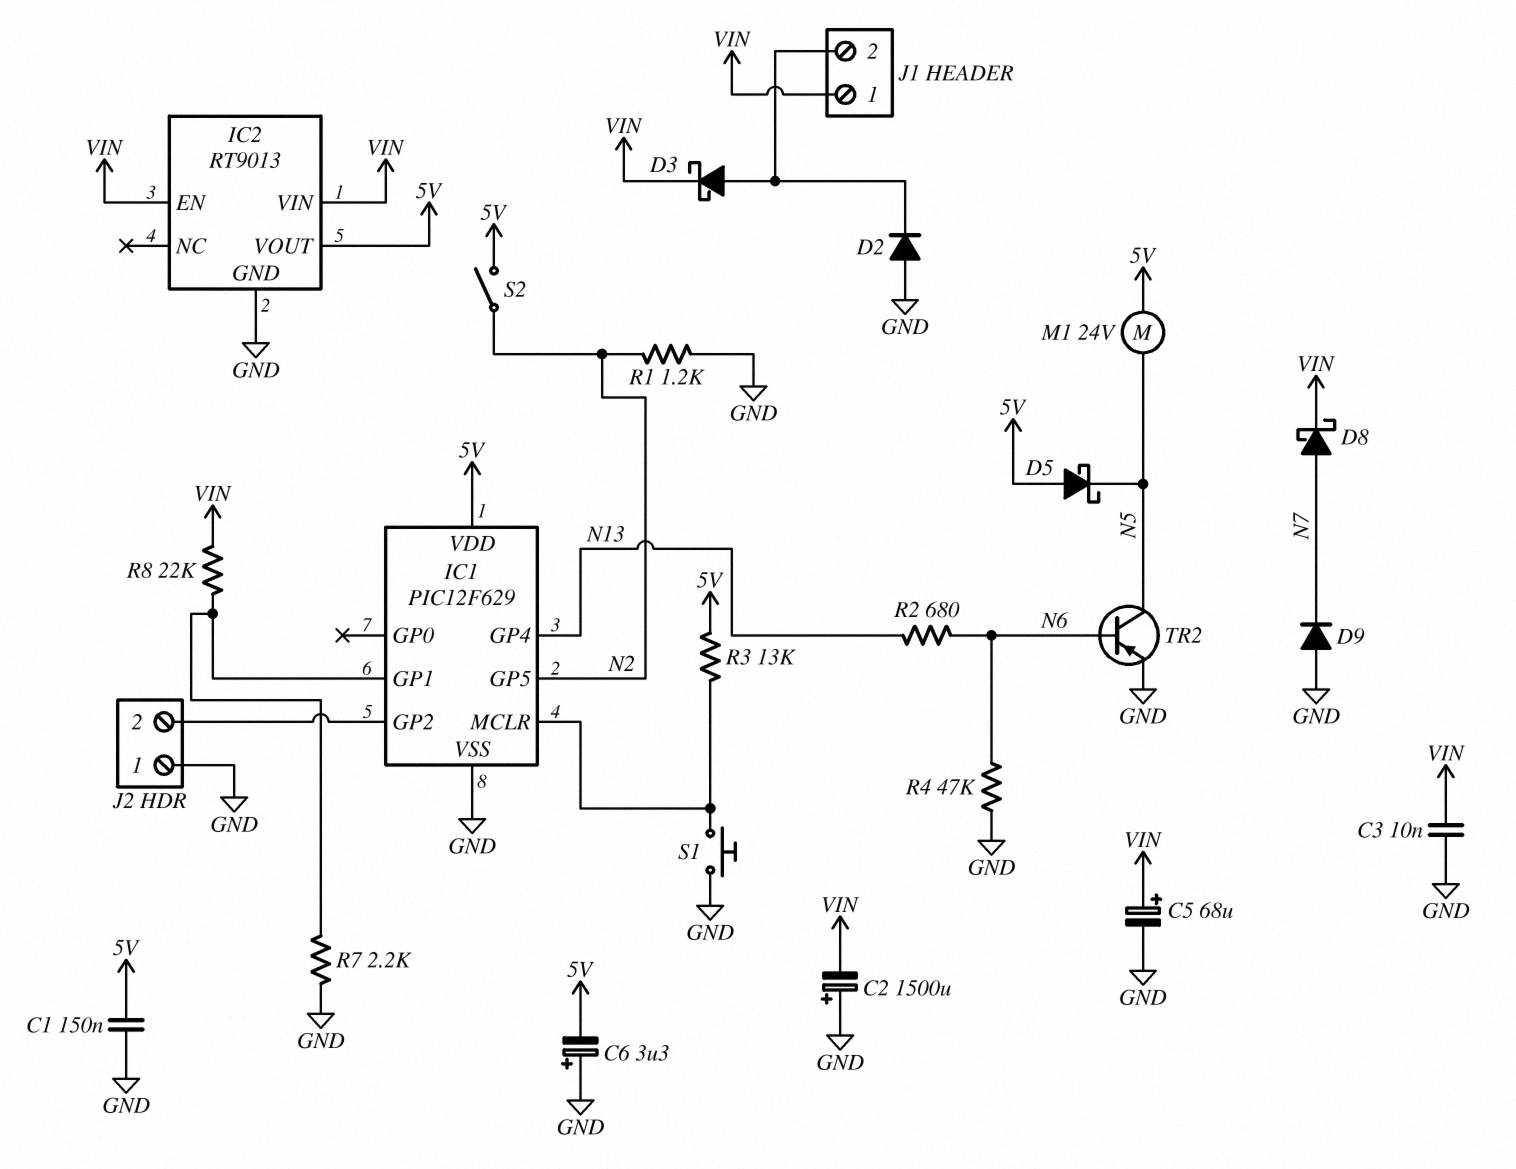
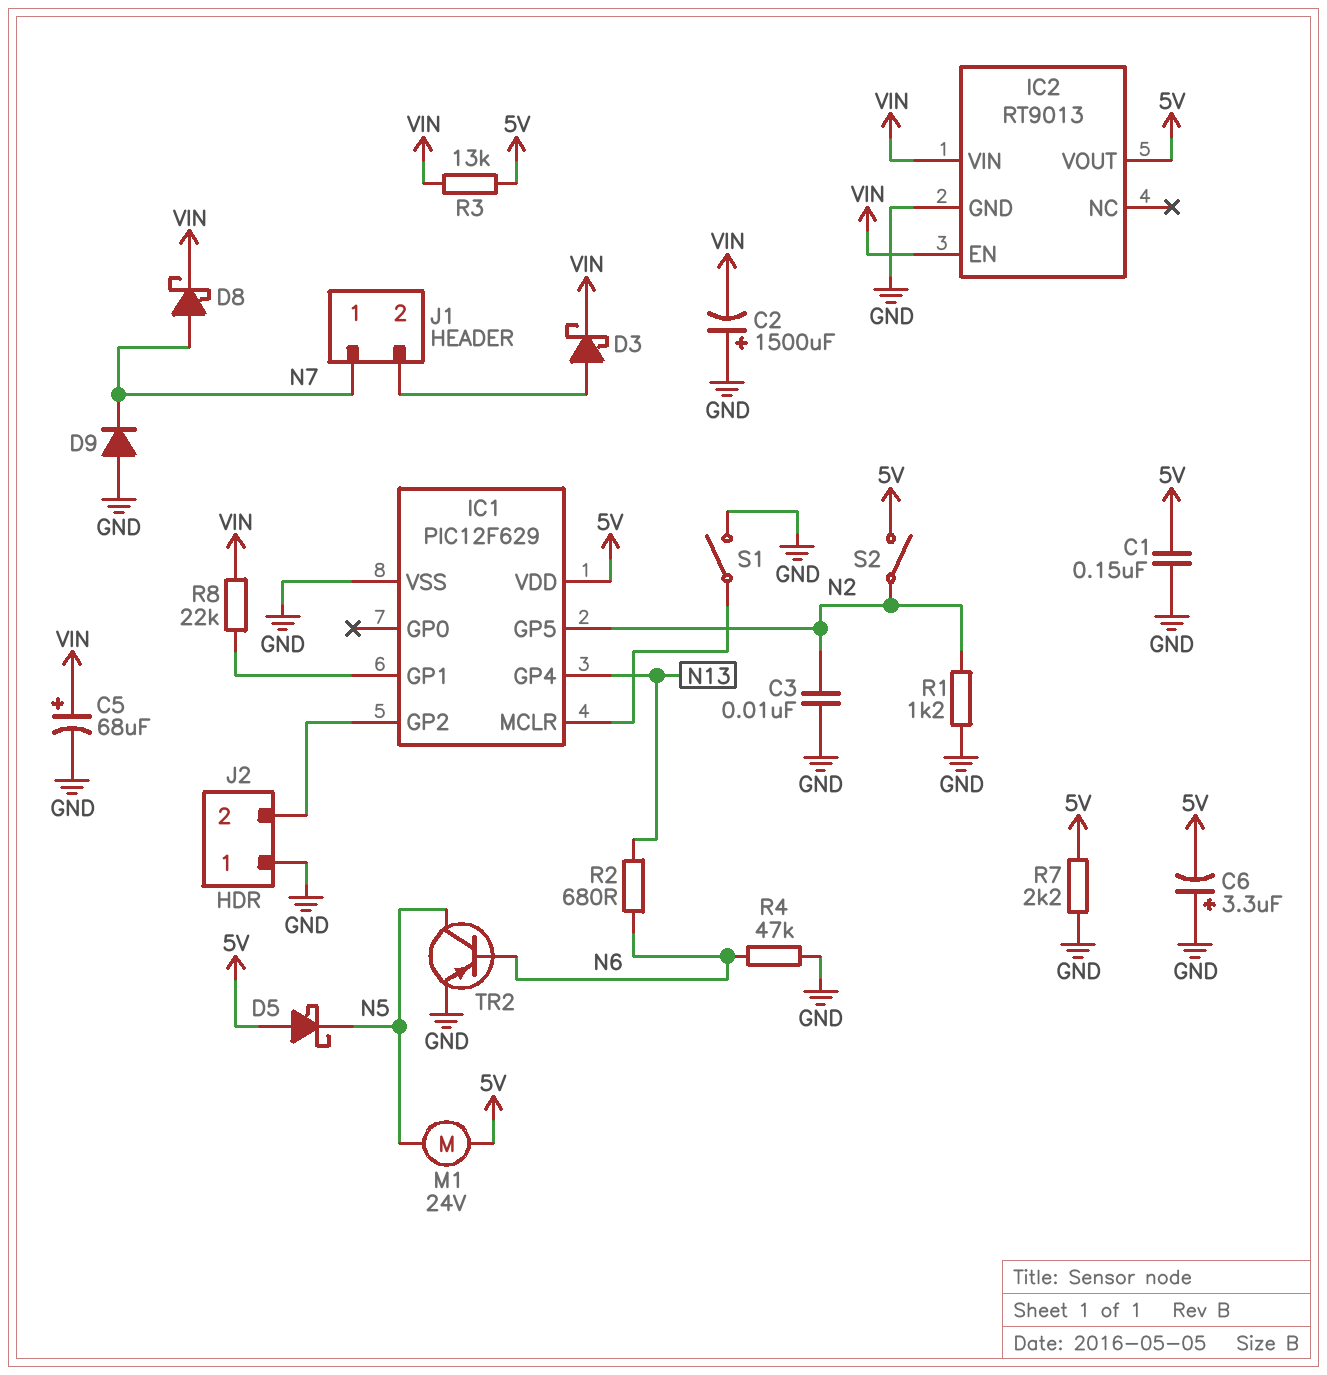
C3: 10nF (GND, VIN) -> 10nF (GND, N2)
D2: diode (A GND, K J1/2) -> none
J1 pin 1: VIN -> N7
R3: 13k (5V, IC1/MCLR) -> 13k (5V, VIN)
R7: 2.2k (GND, IC1/GP1) -> 2.2k (5V, GND)
S1: button (GND, IC1/MCLR) -> switch (GND, IC1/MCLR)

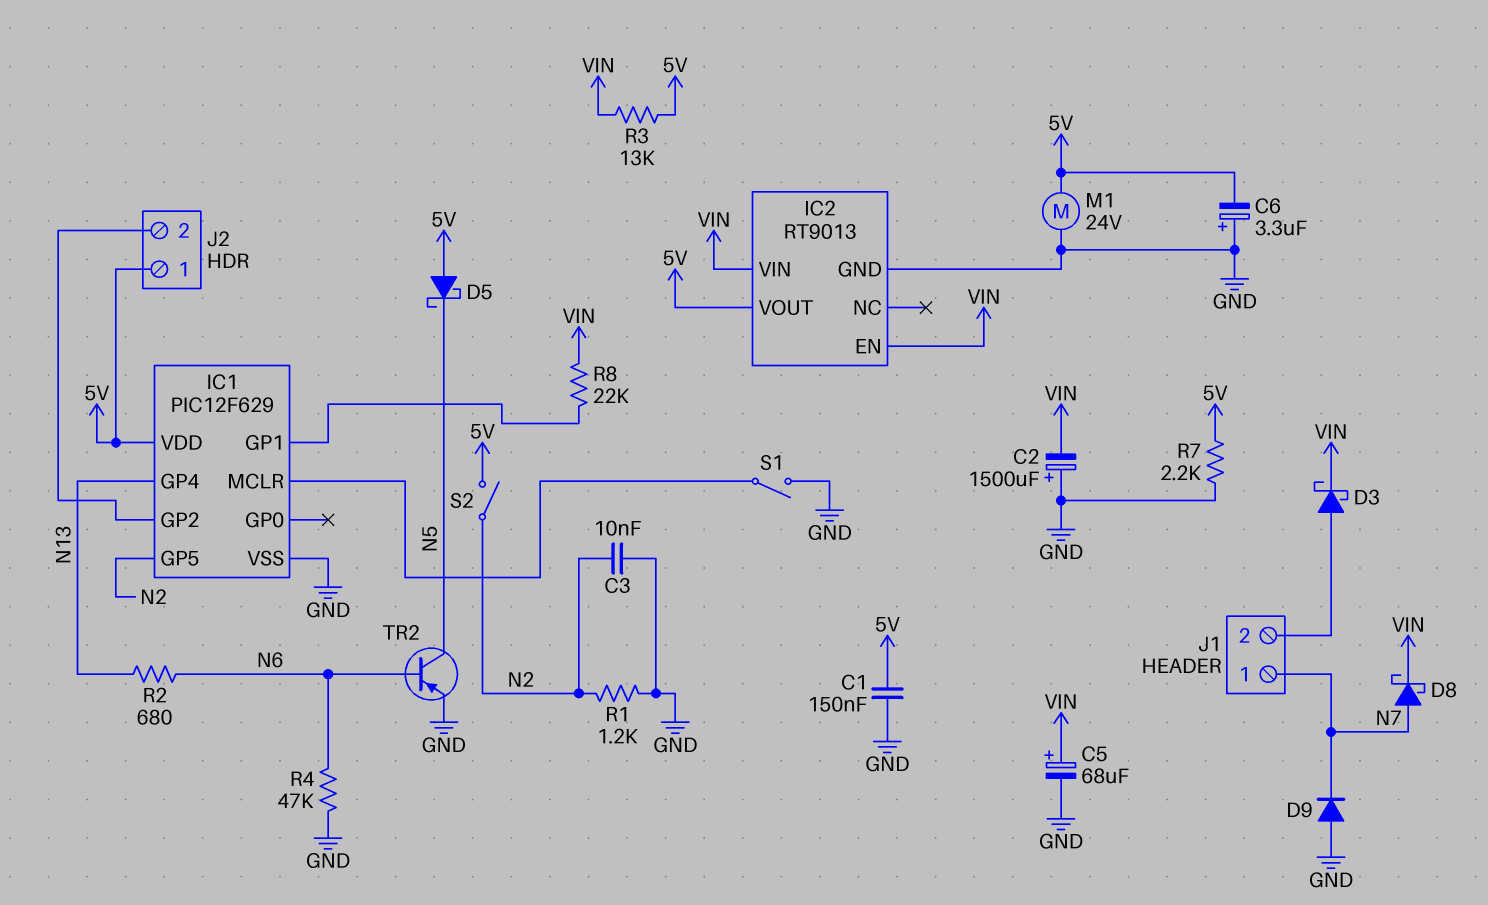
J2 pin 1: GND -> 5V
M1: motor 24V (5V, N5) -> motor 24V (5V, GND)

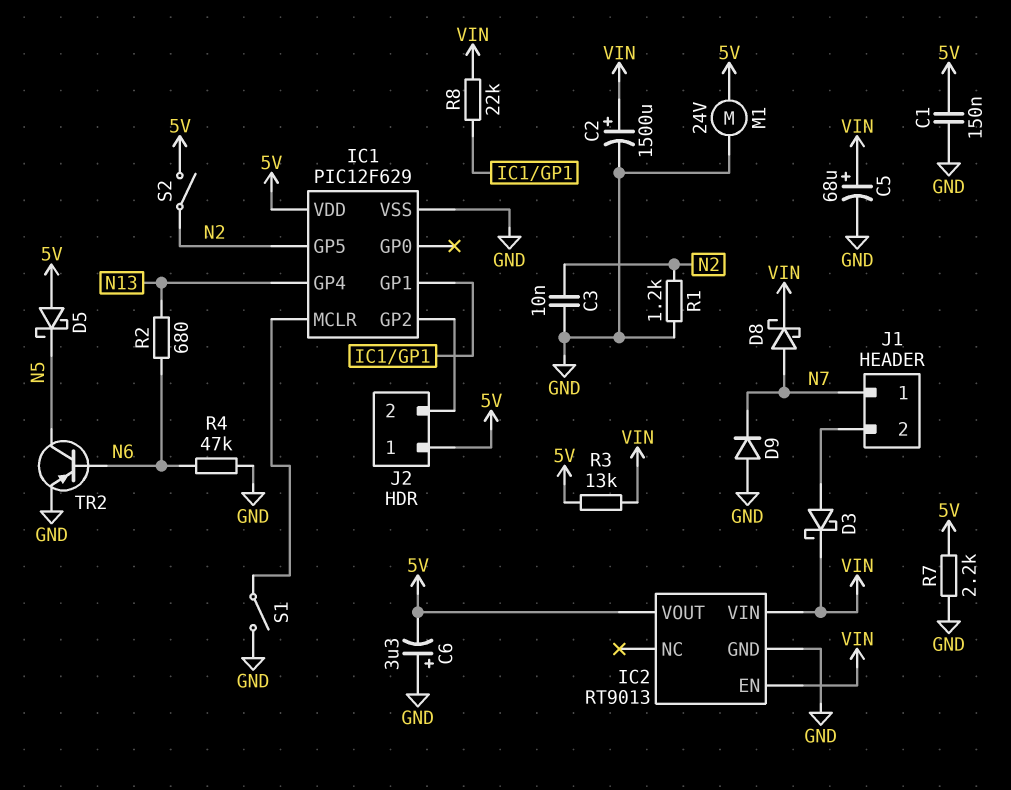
C2: 1500uF (plus GND, minus VIN) -> 1500uF (plus VIN, minus GND)

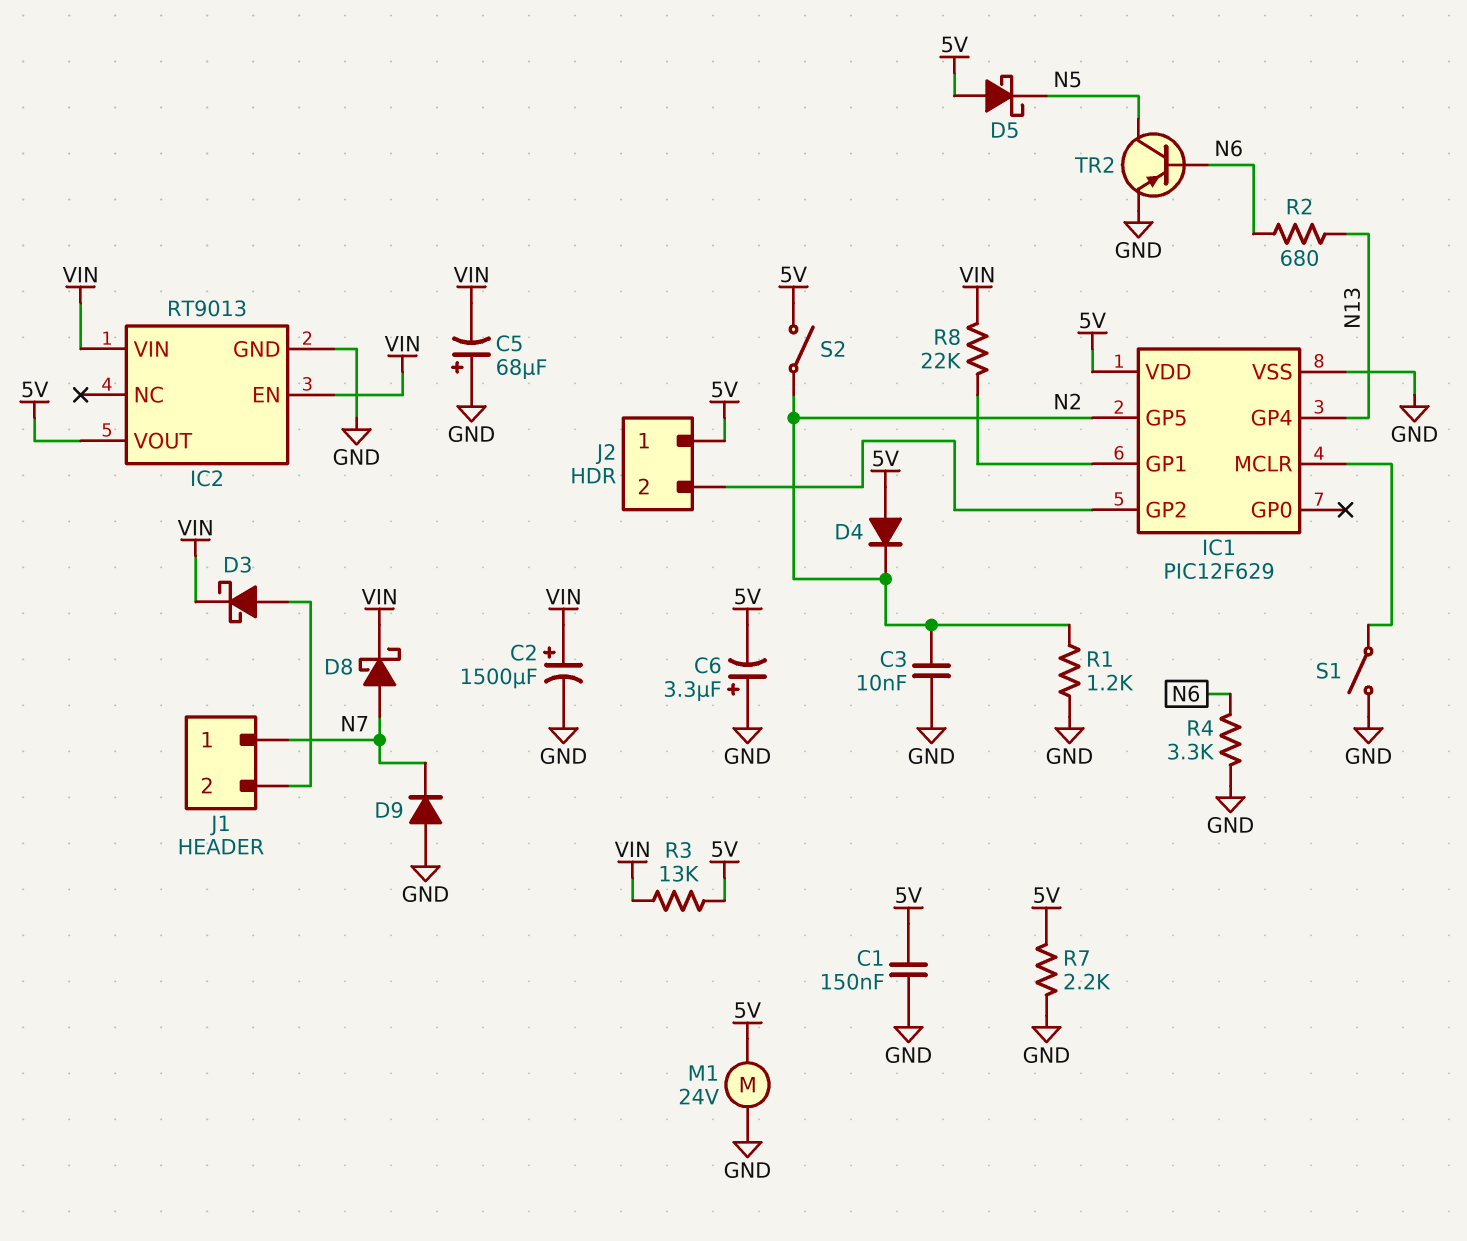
C5: 68uF (plus VIN, minus GND) -> 68uF (plus GND, minus VIN)
D4: none -> diode (A 5V, K N2)
R4: 47k (GND, N6) -> 3.3k (GND, N6)

